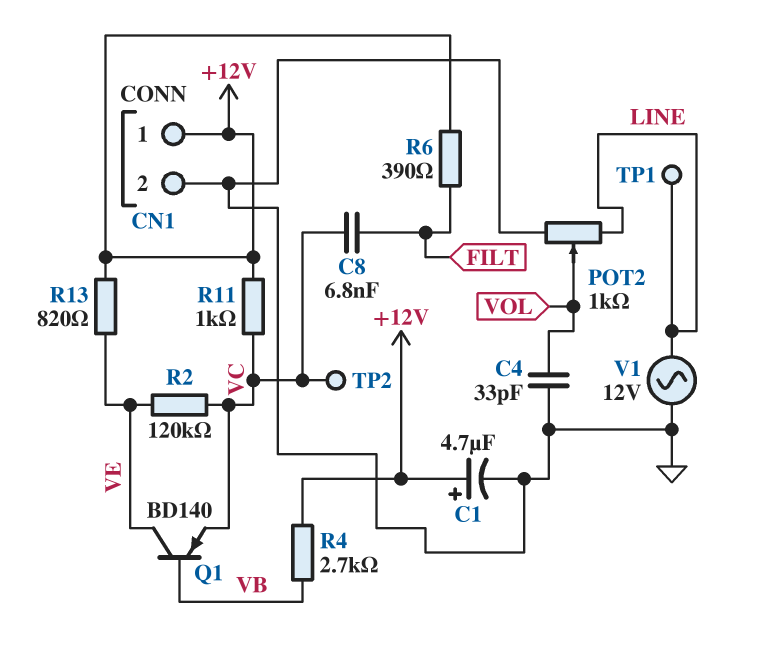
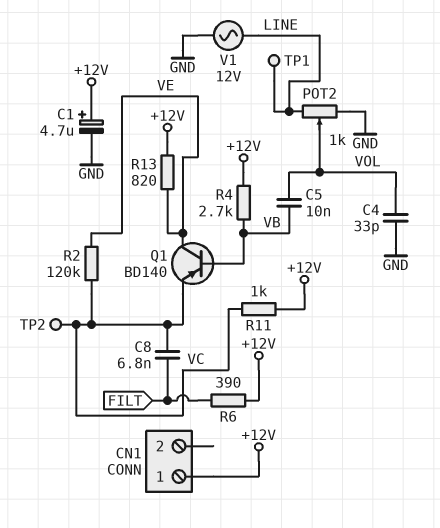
C5: none -> 10nF (VB, VOL)
CN1 pin 2: GND -> none

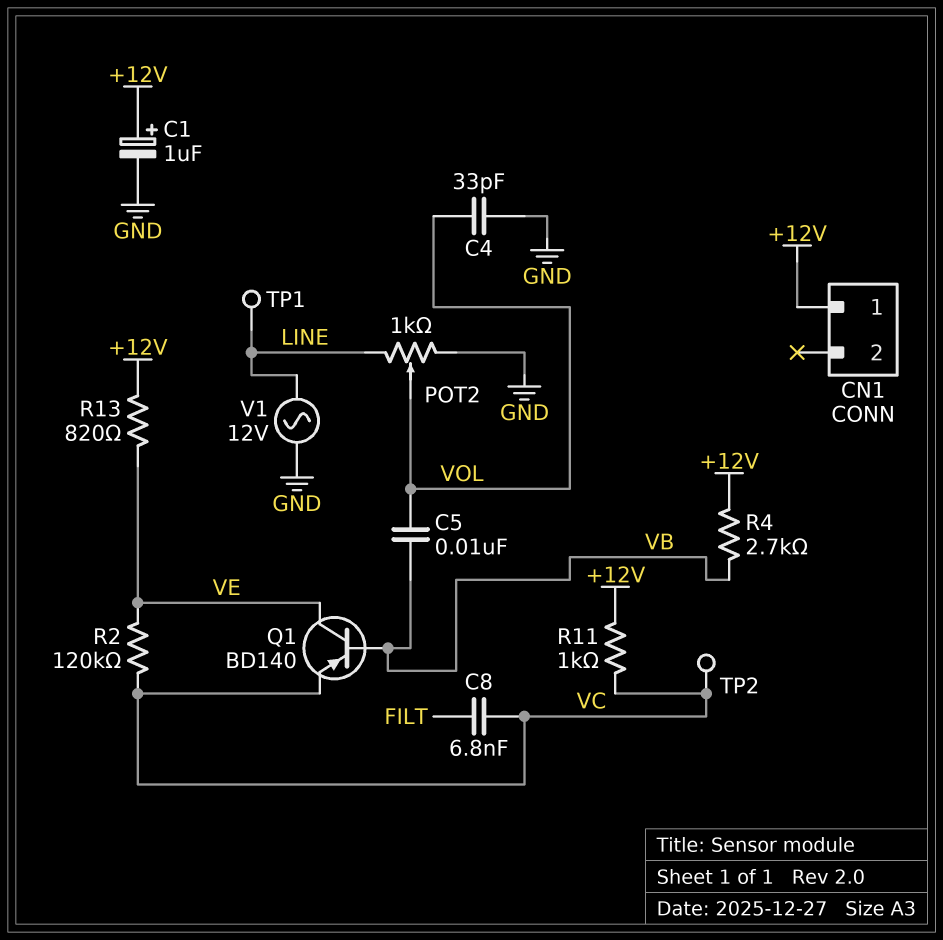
C1: 4.7uF (plus +12V, minus GND) -> 1uF (plus +12V, minus GND)
R6: 390 (+12V, FILT) -> none

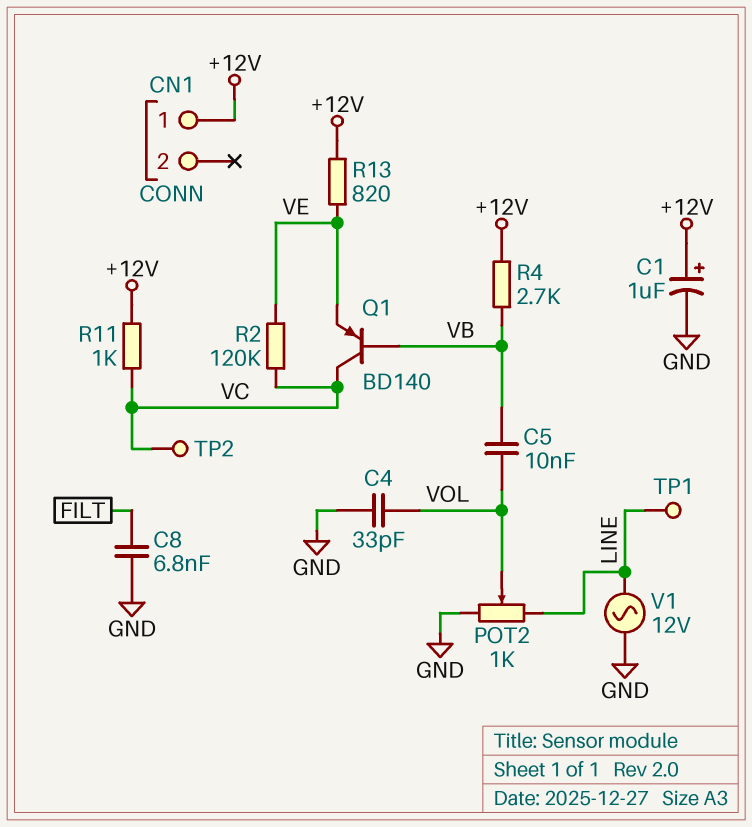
C8: 6.8nF (FILT, VC) -> 6.8nF (FILT, GND)
Q1: PNP BD140 (B VB, C VE, E VC) -> PNP BD140 (B VB, C VC, E VE)

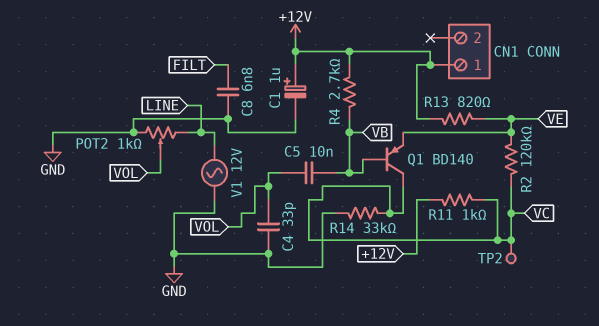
R14: none -> 33k (GND, VC)
TP1: test point (LINE) -> none

